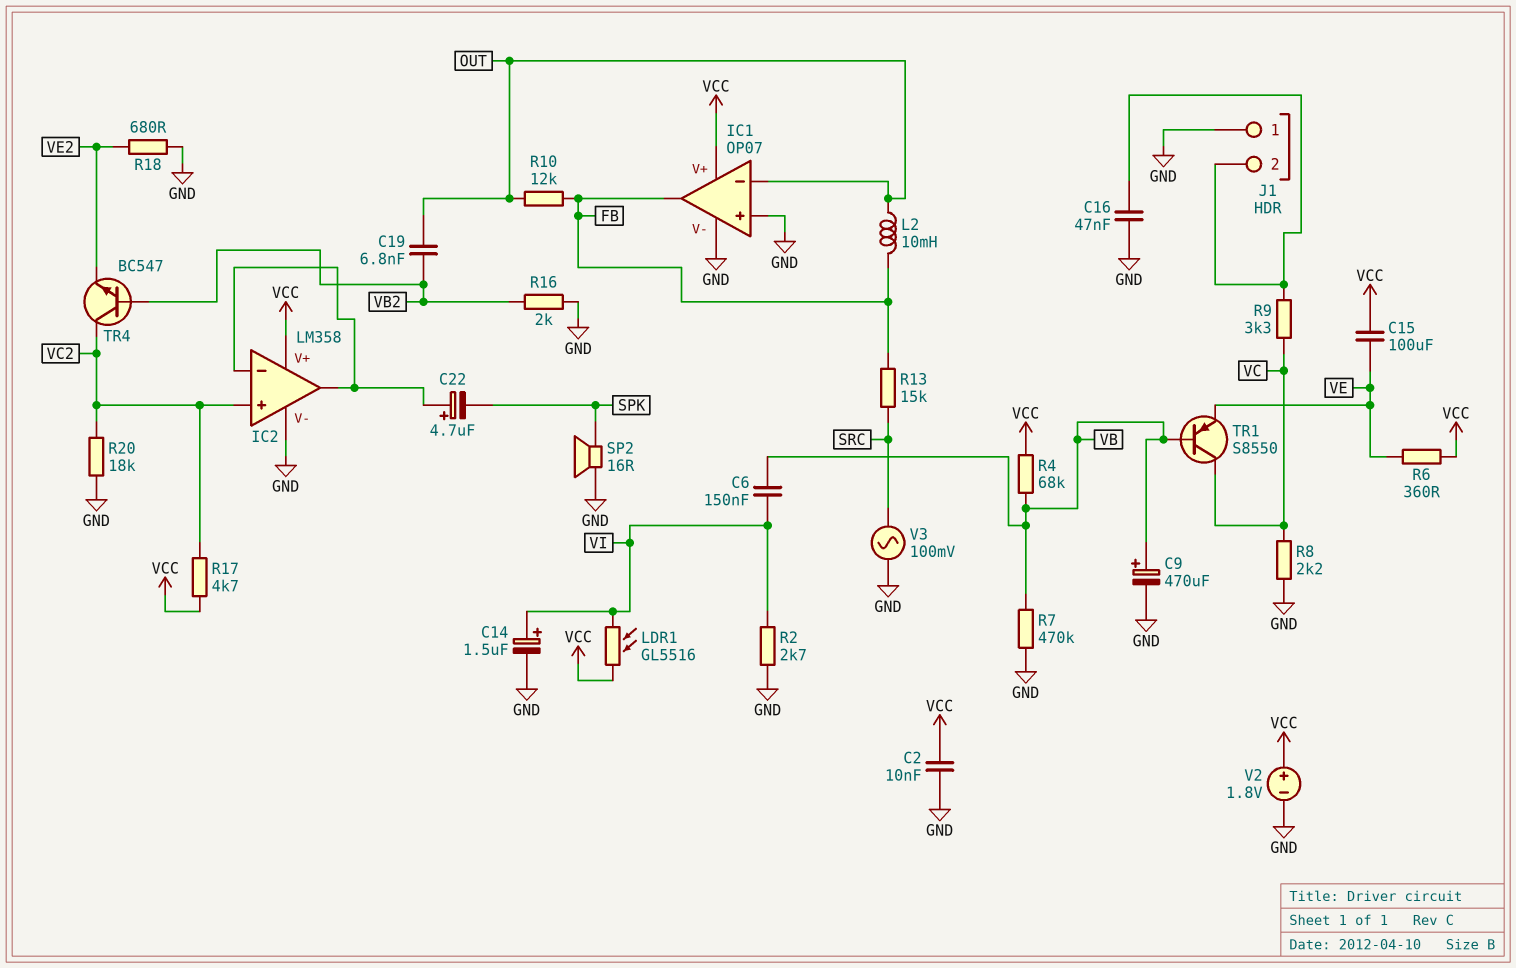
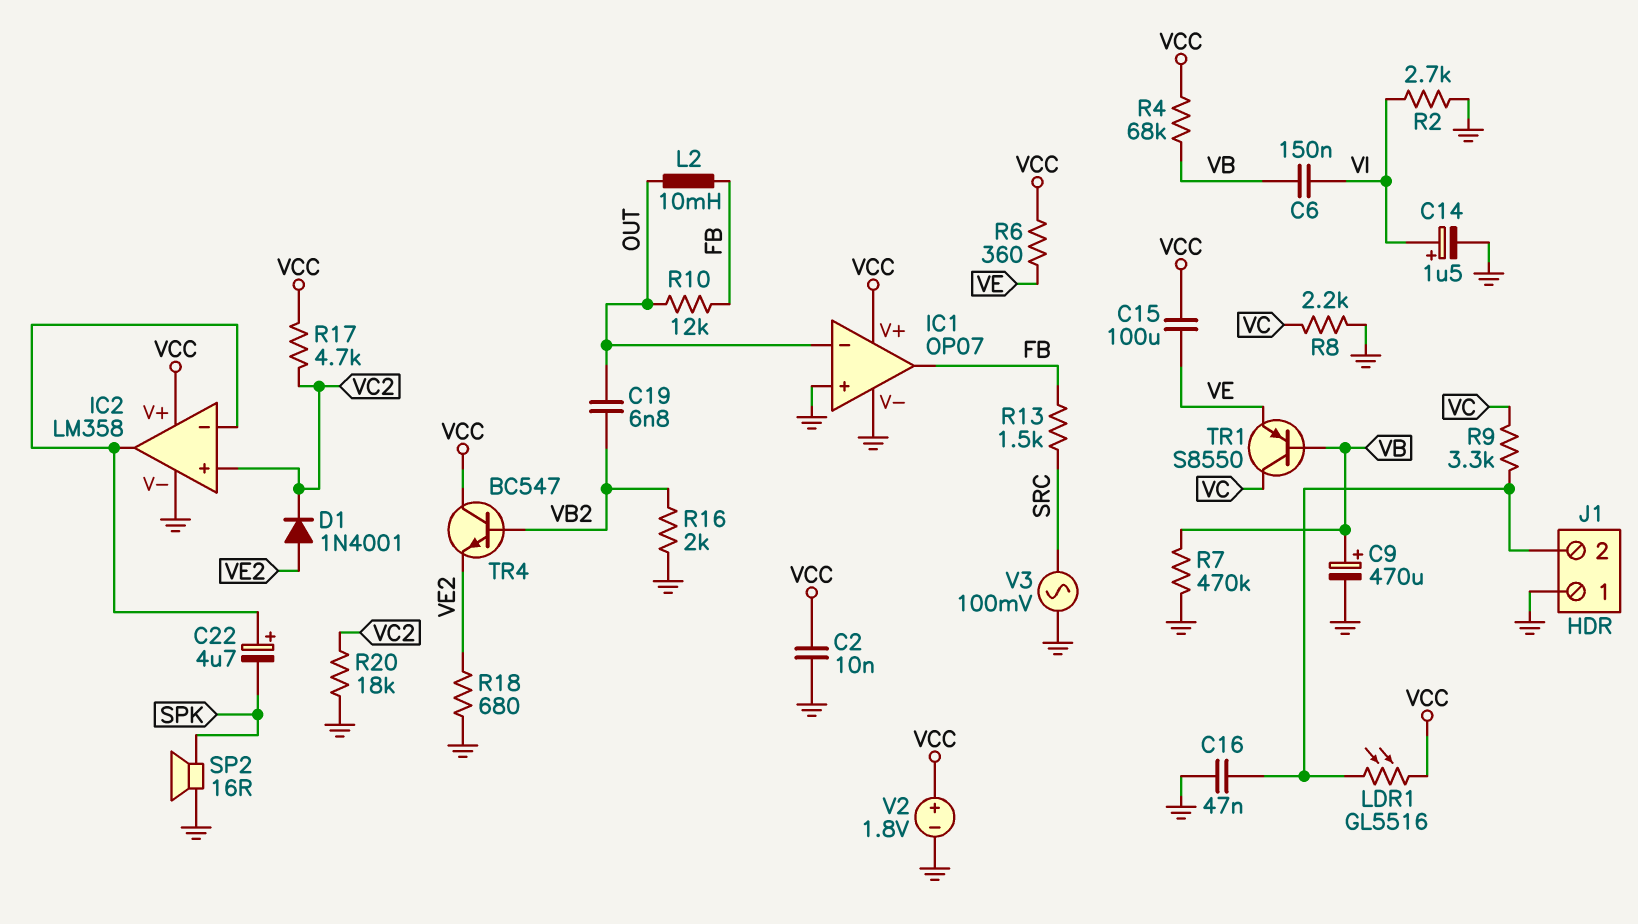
D1: none -> diode 1N4001 (A VE2, K VC2)
LDR1: GL5516 (VCC, VI) -> GL5516 (J1/2, VCC)
R13: 15k (FB, SRC) -> 1.5k (FB, SRC)
TR4: NPN BC547 (B VB2, C VC2, E VE2) -> NPN BC547 (B VB2, C VCC, E VE2)

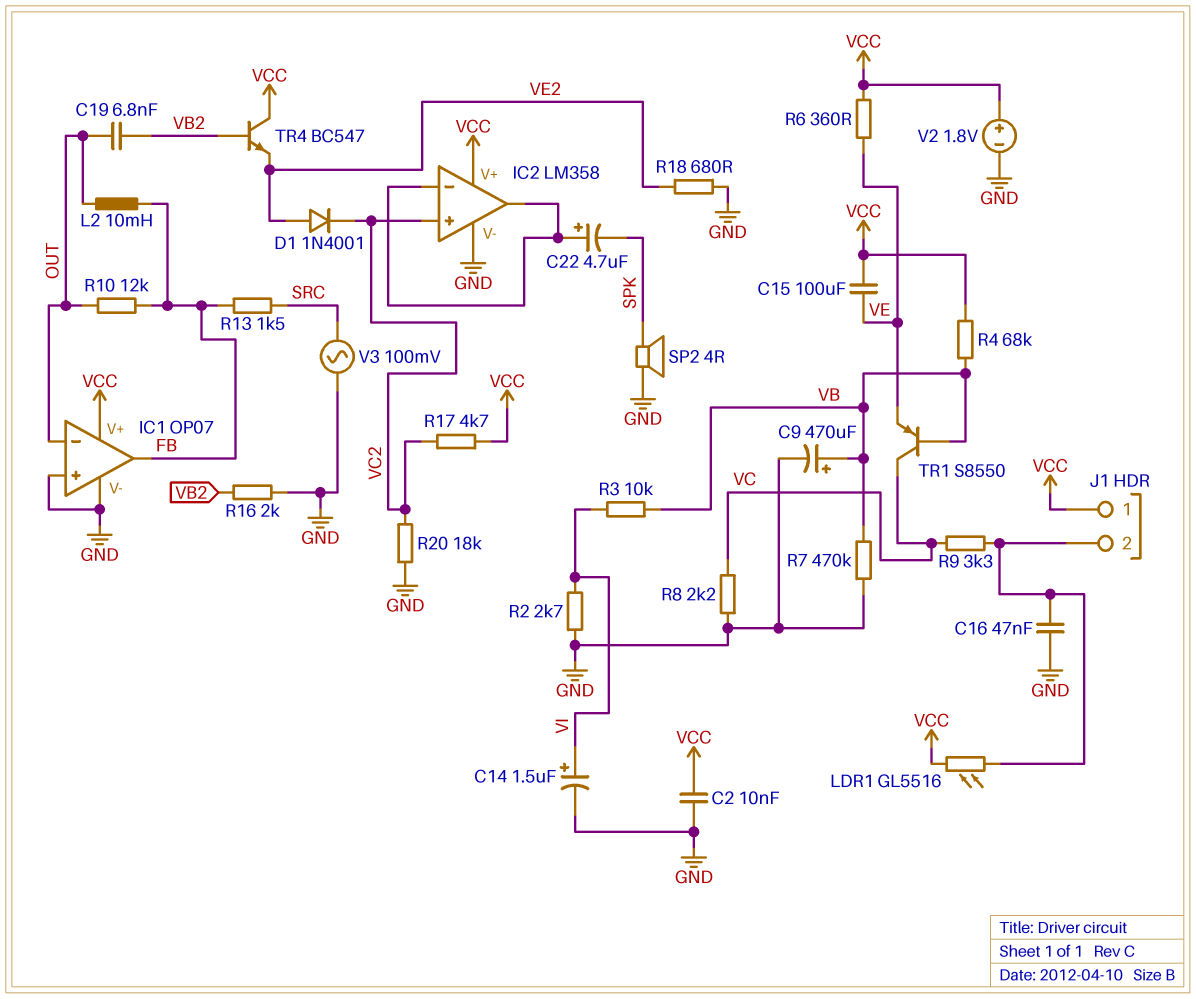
C6: 150nF (VB, VI) -> none
J1 pin 1: GND -> VCC
R3: none -> 10k (VB, VI)
SP2: speaker 16R (GND, SPK) -> speaker 4R (GND, SPK)

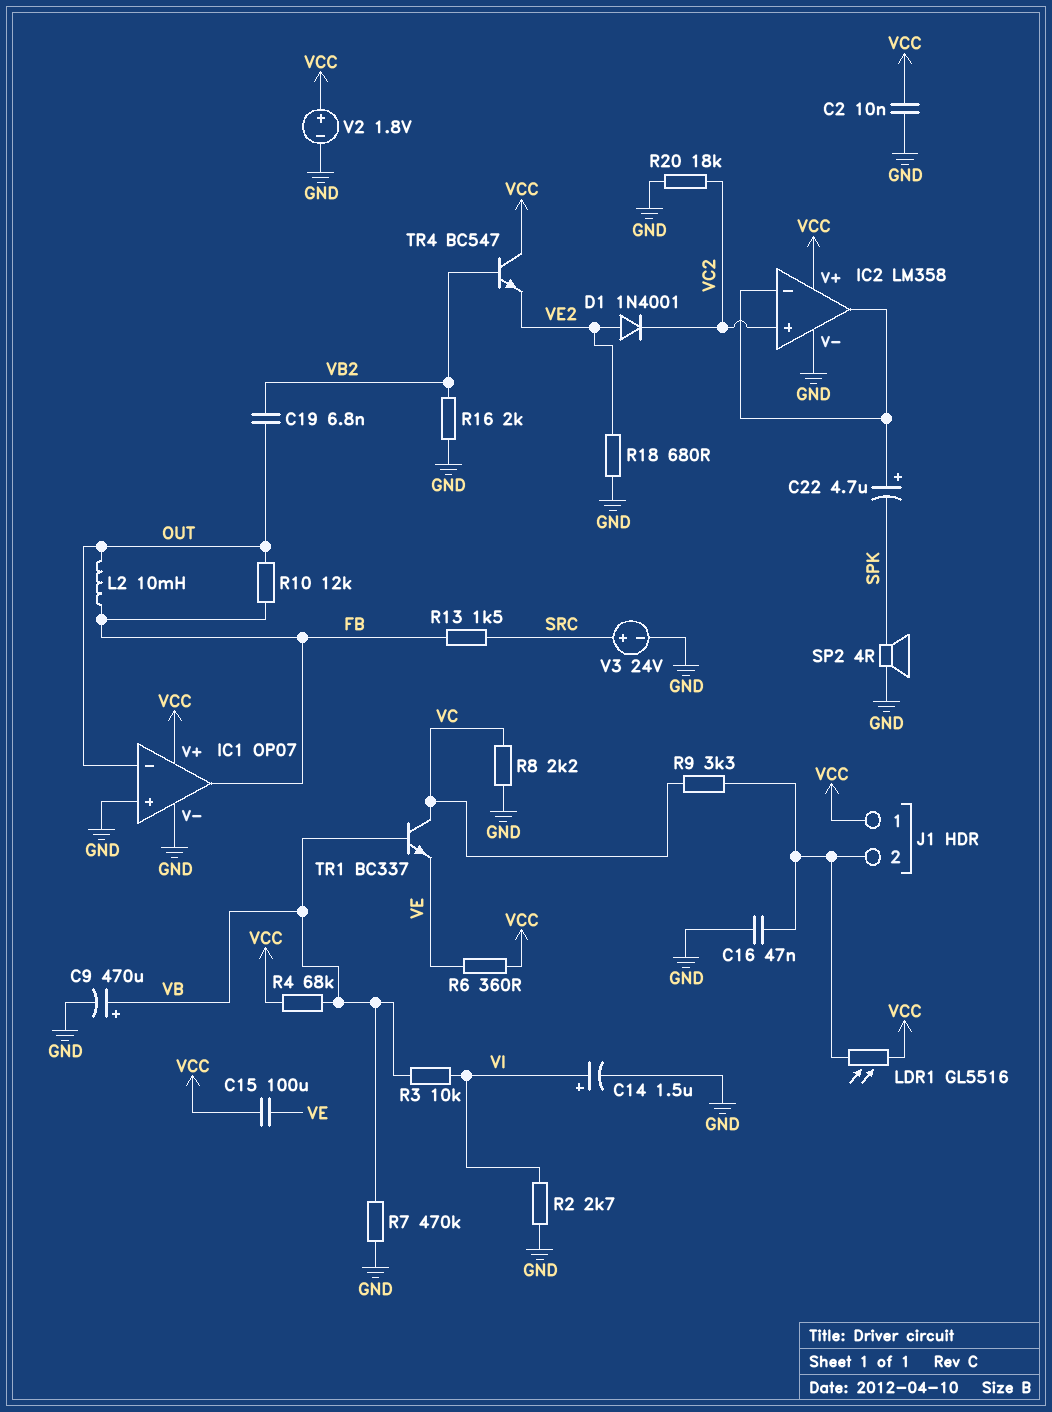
R17: 4.7k (VC2, VCC) -> none
TR1: PNP S8550 (B VB, C VC, E VE) -> NPN BC337 (B VB, C VC, E VE)
V3: AC 100mV (GND, SRC) -> 24V (plus SRC, minus GND)

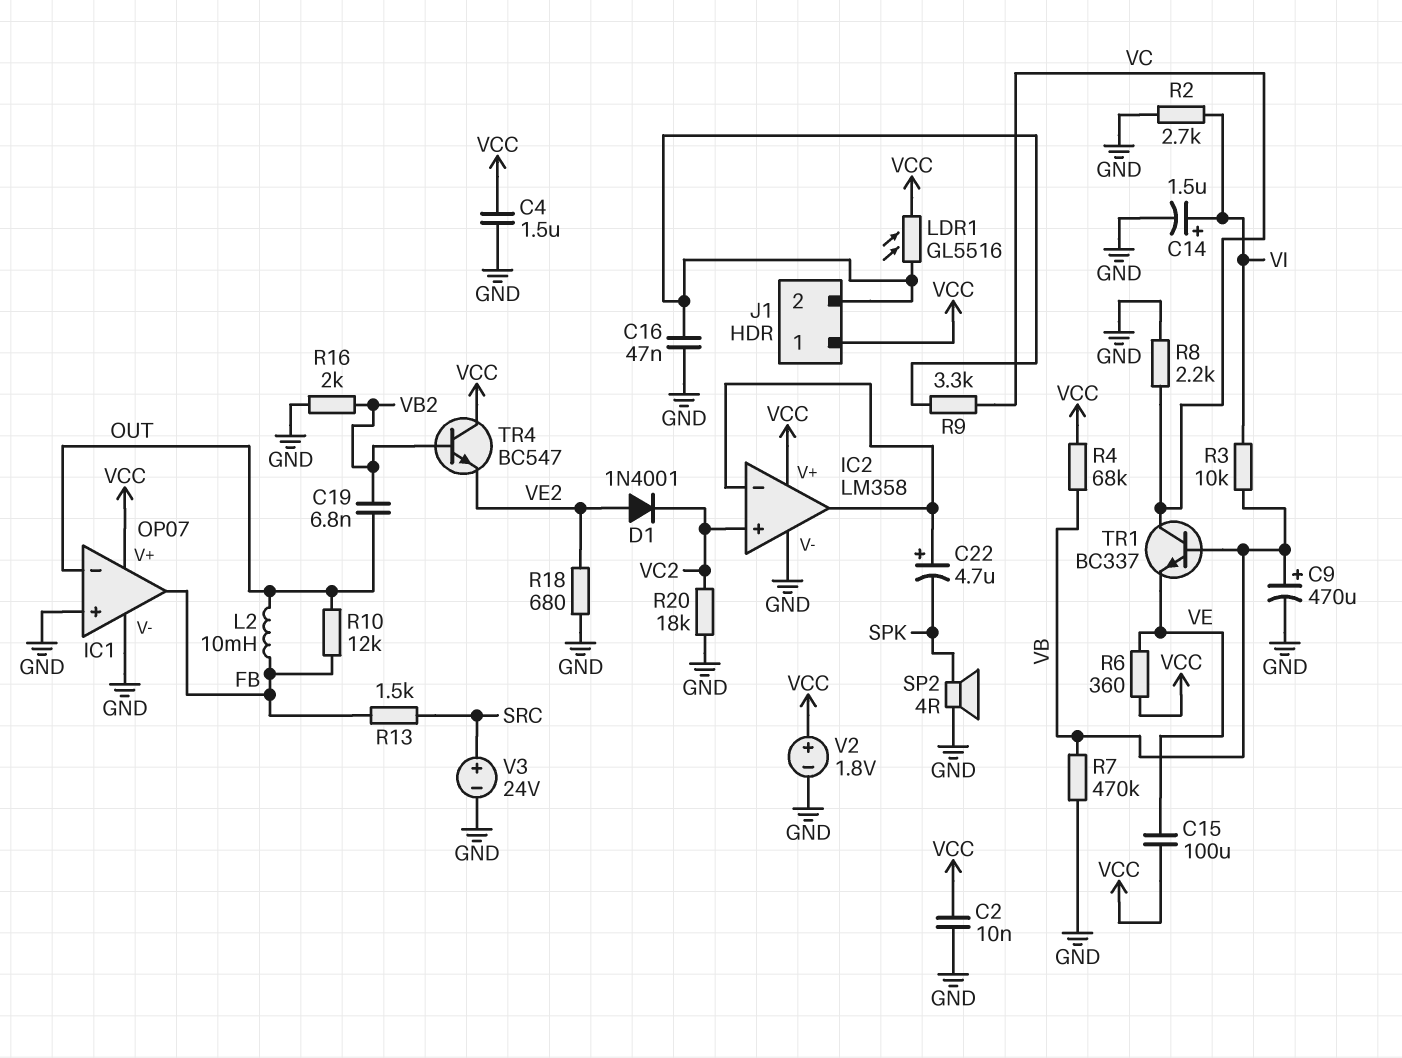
C4: none -> 1.5uF (GND, VCC)

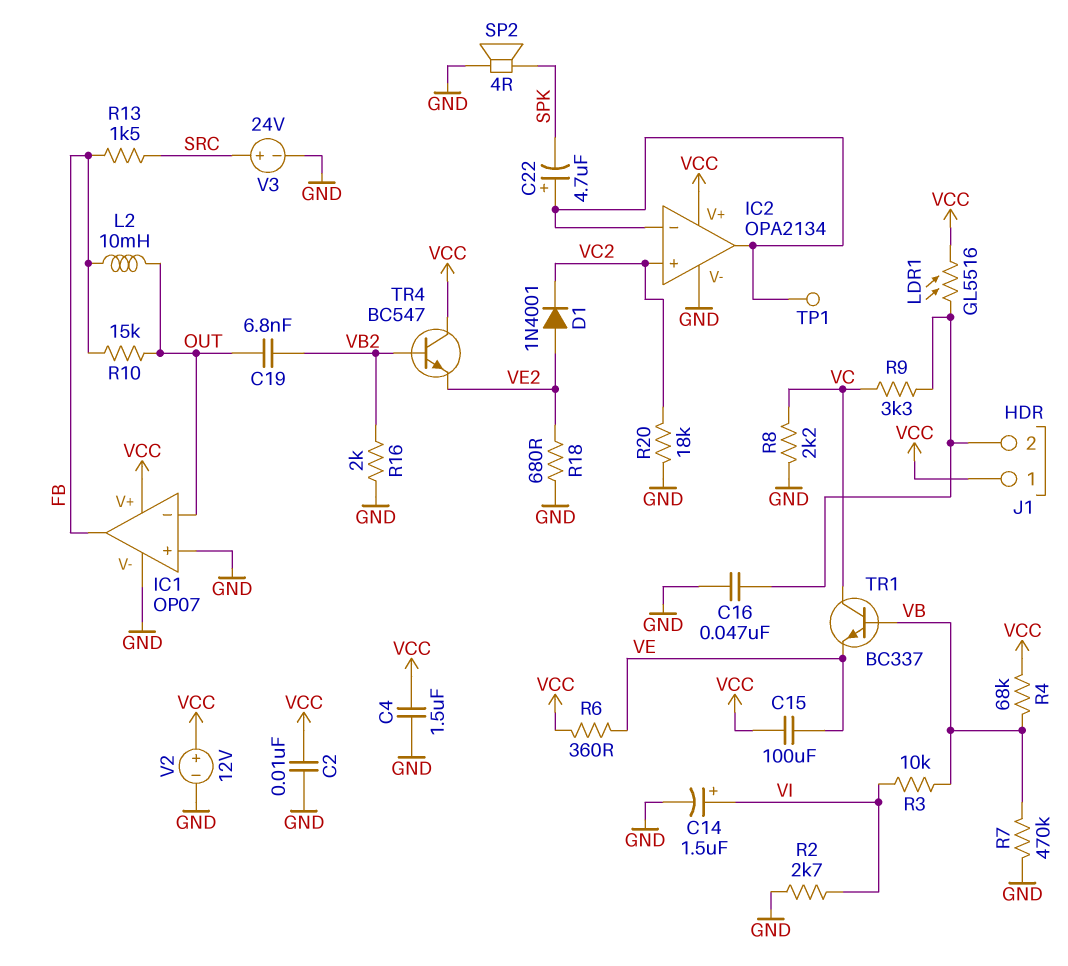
C9: 470uF (plus VB, minus GND) -> none
IC2: LM358 -> OPA2134
R10: 12k (FB, OUT) -> 15k (FB, OUT)
TP1: none -> test point (IC2/in-)
V2: 1.8V (plus VCC, minus GND) -> 12V (plus VCC, minus GND)

